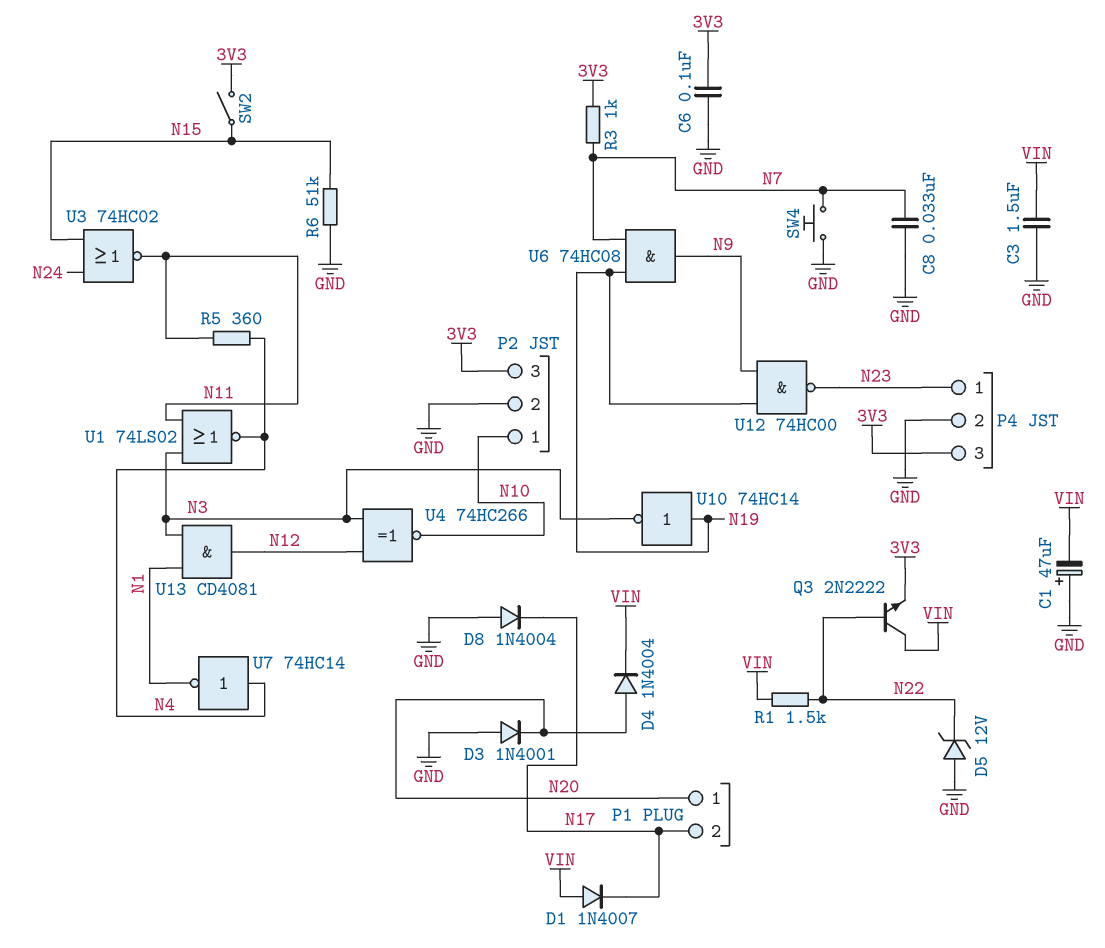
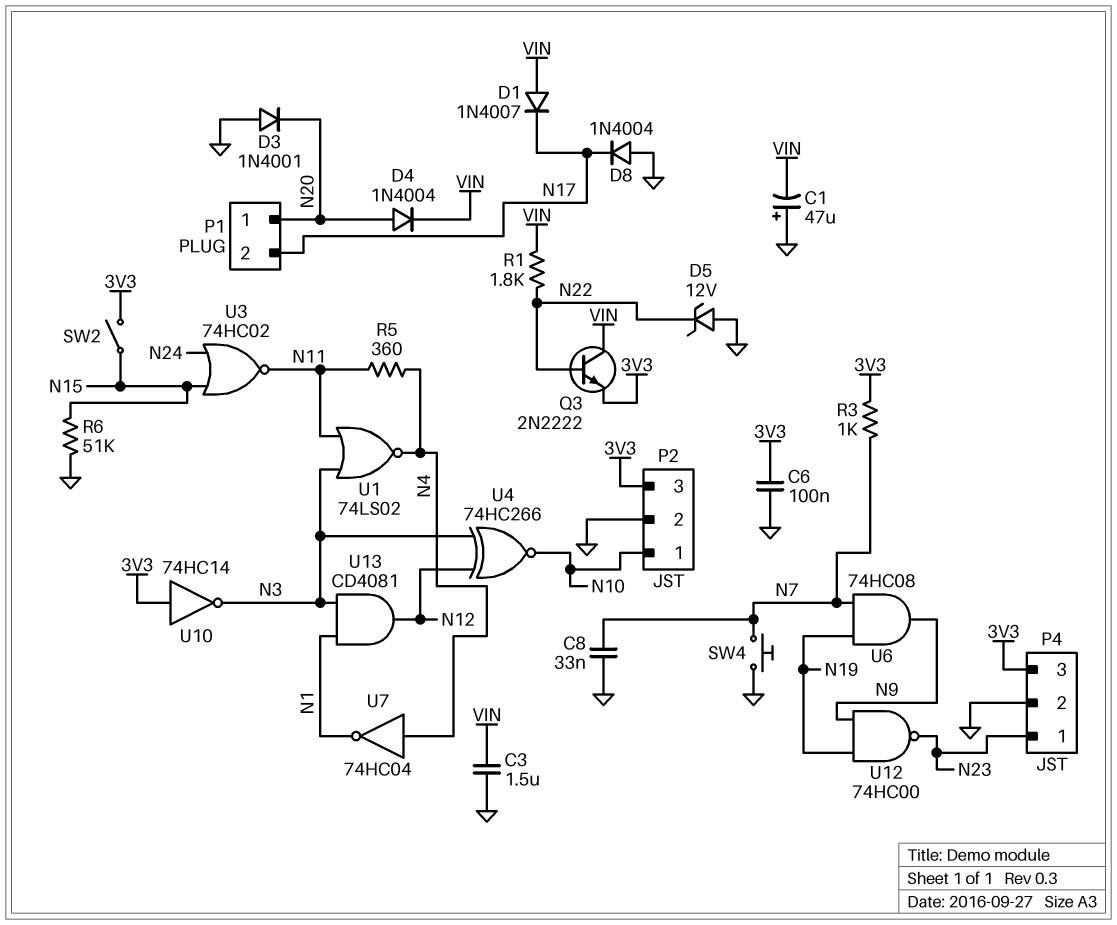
R1: 1.5k (N22, VIN) -> 1.8k (N22, VIN)
U7: NOT 74HC14 (in N4, out N1) -> NOT 74HC04 (in N4, out N1)
U10: NOT 74HC14 (in N19, out N3) -> NOT 74HC14 (in 3V3, out N3)

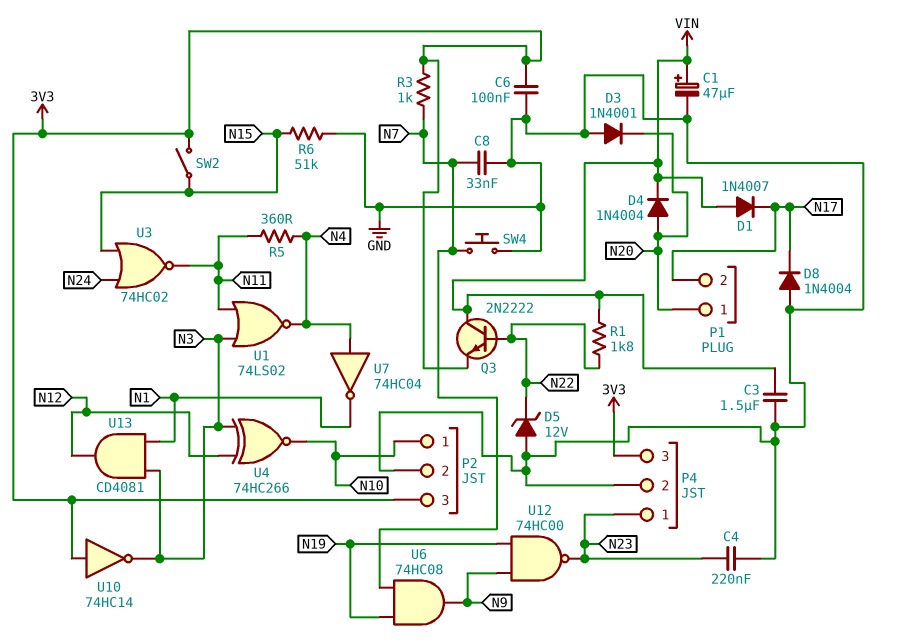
C1: 47uF (plus GND, minus VIN) -> 47uF (plus VIN, minus GND)
C4: none -> 220nF (GND, N23)

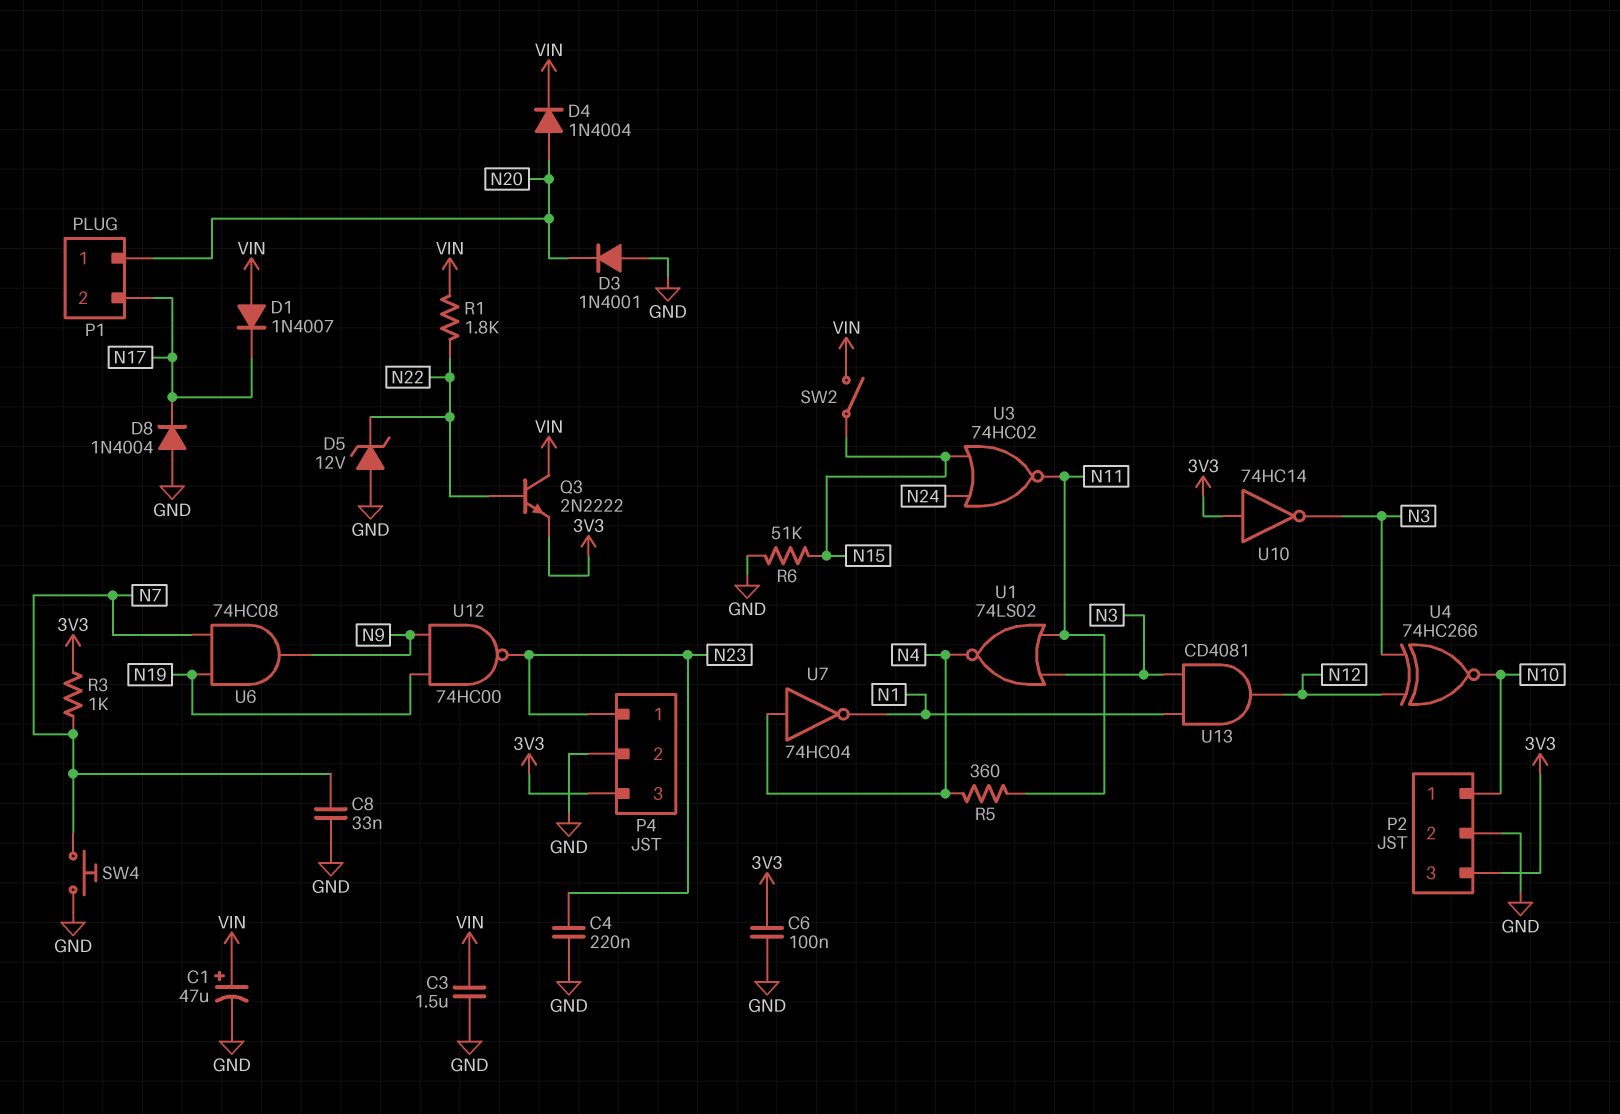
SW2: switch (3V3, N15) -> switch (N15, VIN)

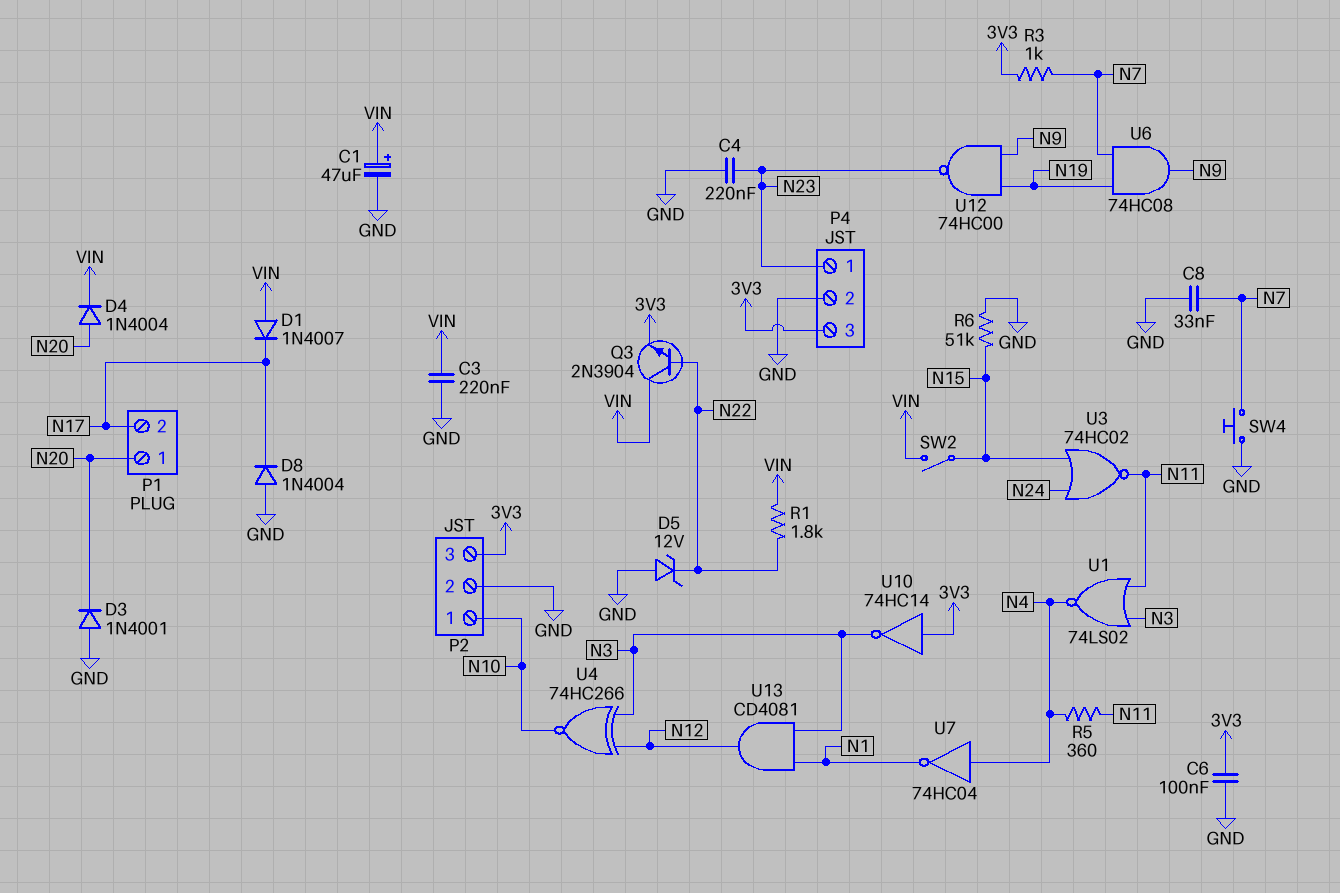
C3: 1.5uF (GND, VIN) -> 220nF (GND, VIN)
Q3: NPN 2N2222 (B N22, C VIN, E 3V3) -> NPN 2N3904 (B N22, C VIN, E 3V3)

